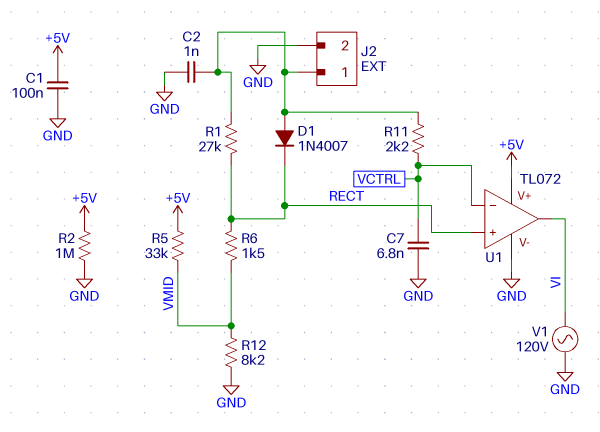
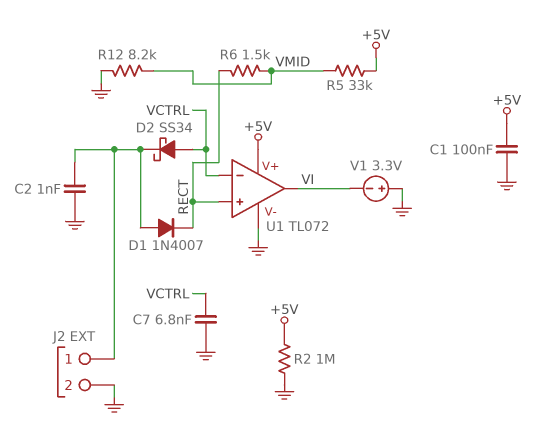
D2: none -> schottky SS34 (A VCTRL, K J2/1)
R1: 27k (J2/1, RECT) -> none
R11: 2.2k (J2/1, VCTRL) -> none
V1: AC 120V (GND, VI) -> 3.3V (plus GND, minus VI)

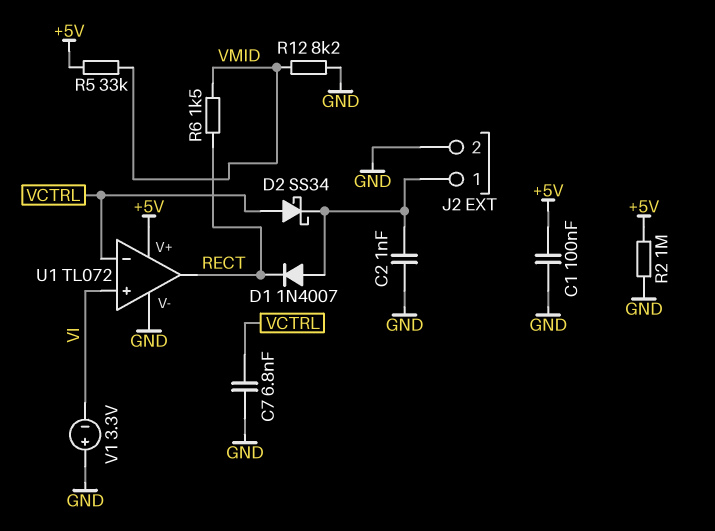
U1 pin in+: RECT -> VI
U1 pin out: VI -> RECT

